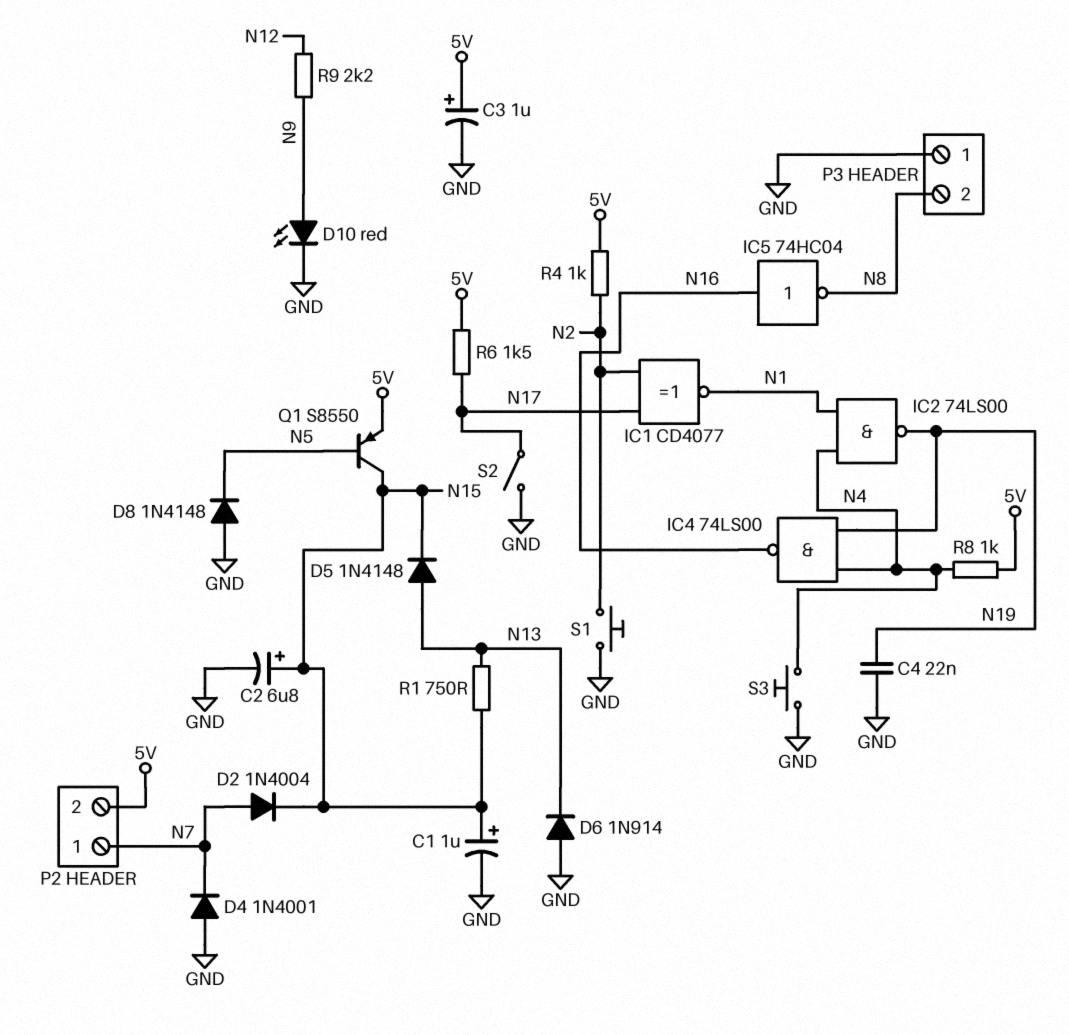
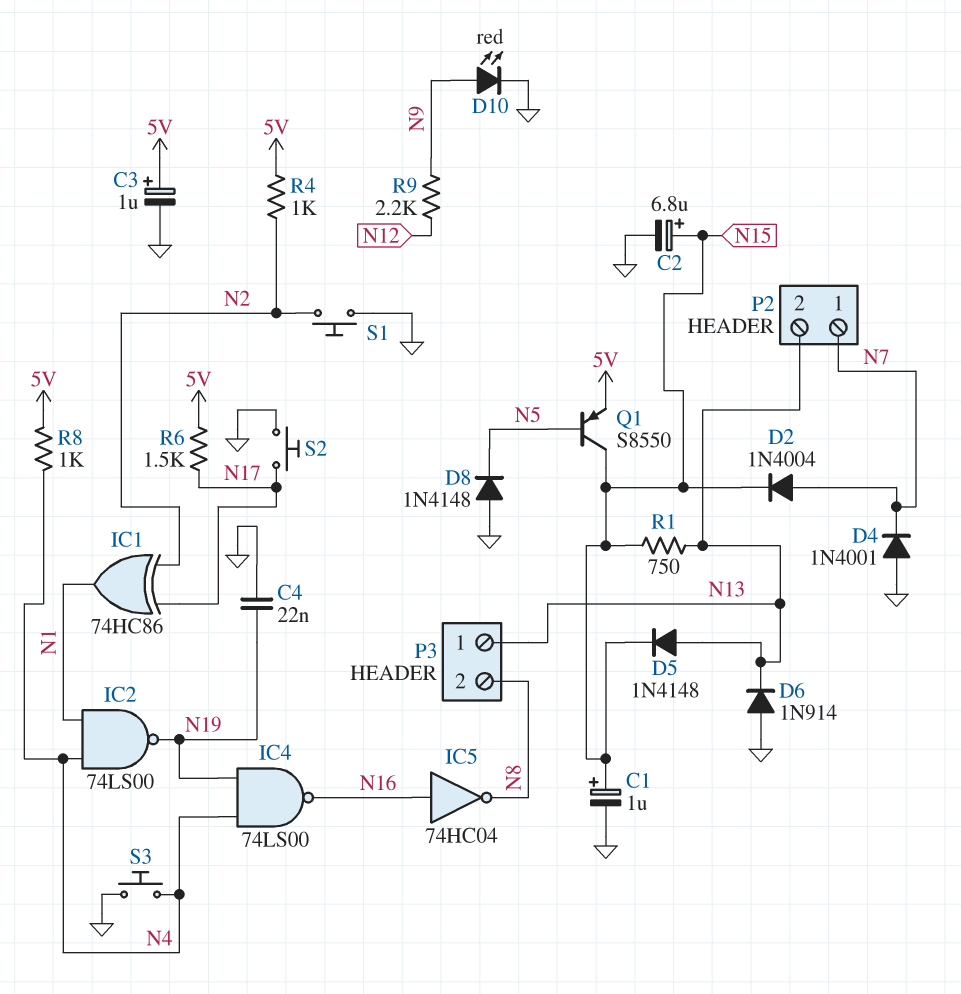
IC1: XNOR CD4077 (in N2, in N17, out N1) -> XOR 74HC86 (in N2, in N17, out N1)
P2 pin 2: 5V -> N13
P3 pin 1: GND -> N13
S2: switch (GND, N17) -> button (GND, N17)

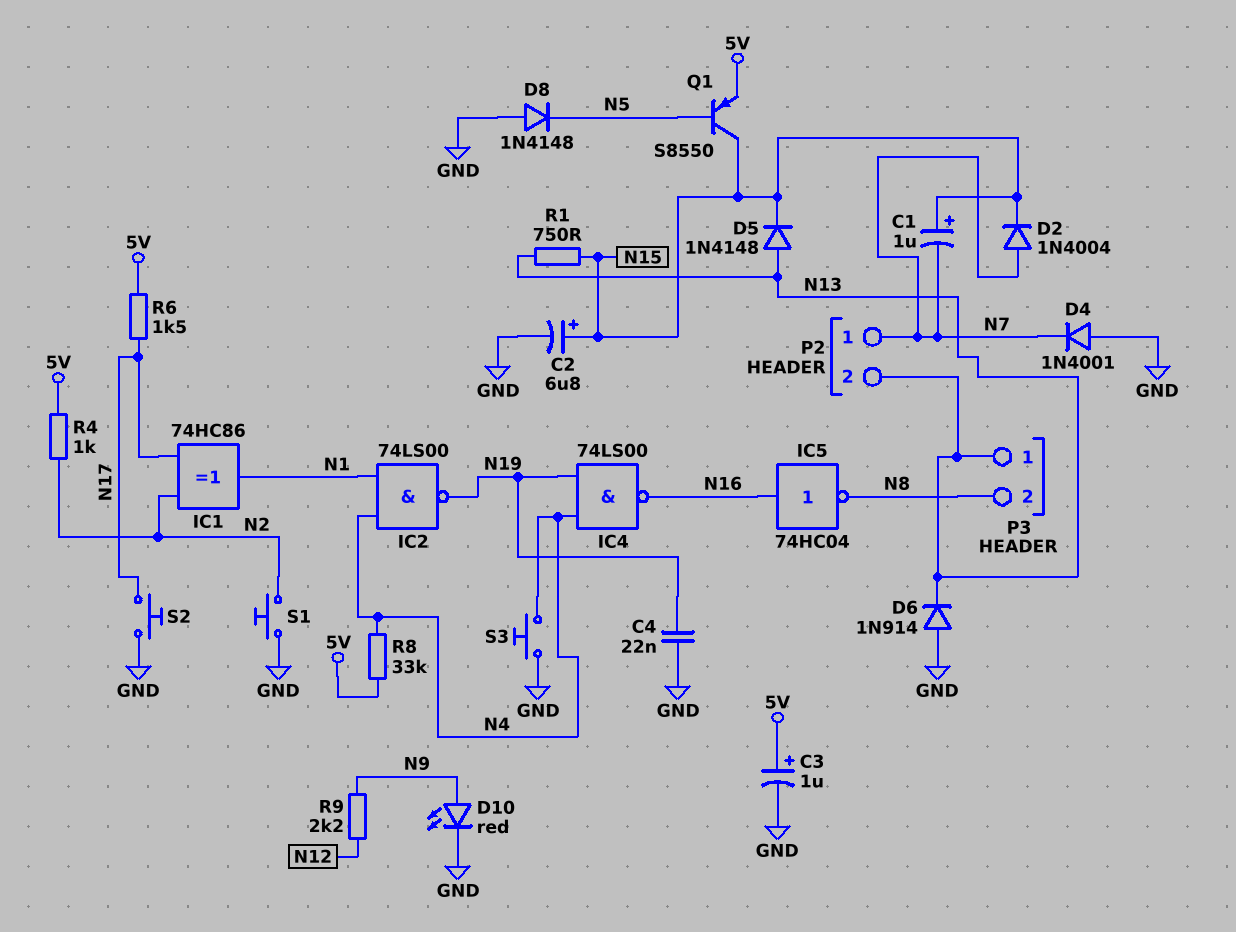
C1: 1uF (plus N15, minus GND) -> 1uF (plus N15, minus N7)
R8: 1k (5V, N4) -> 33k (5V, N4)

